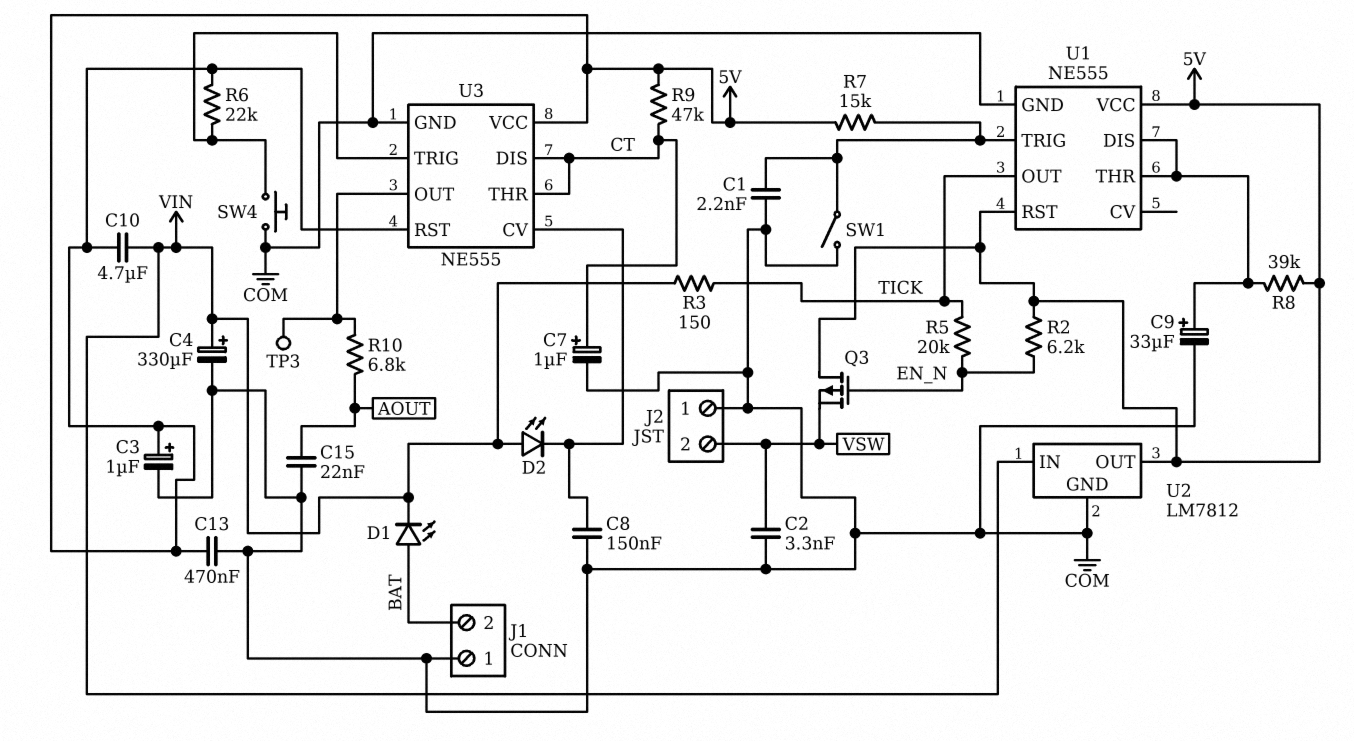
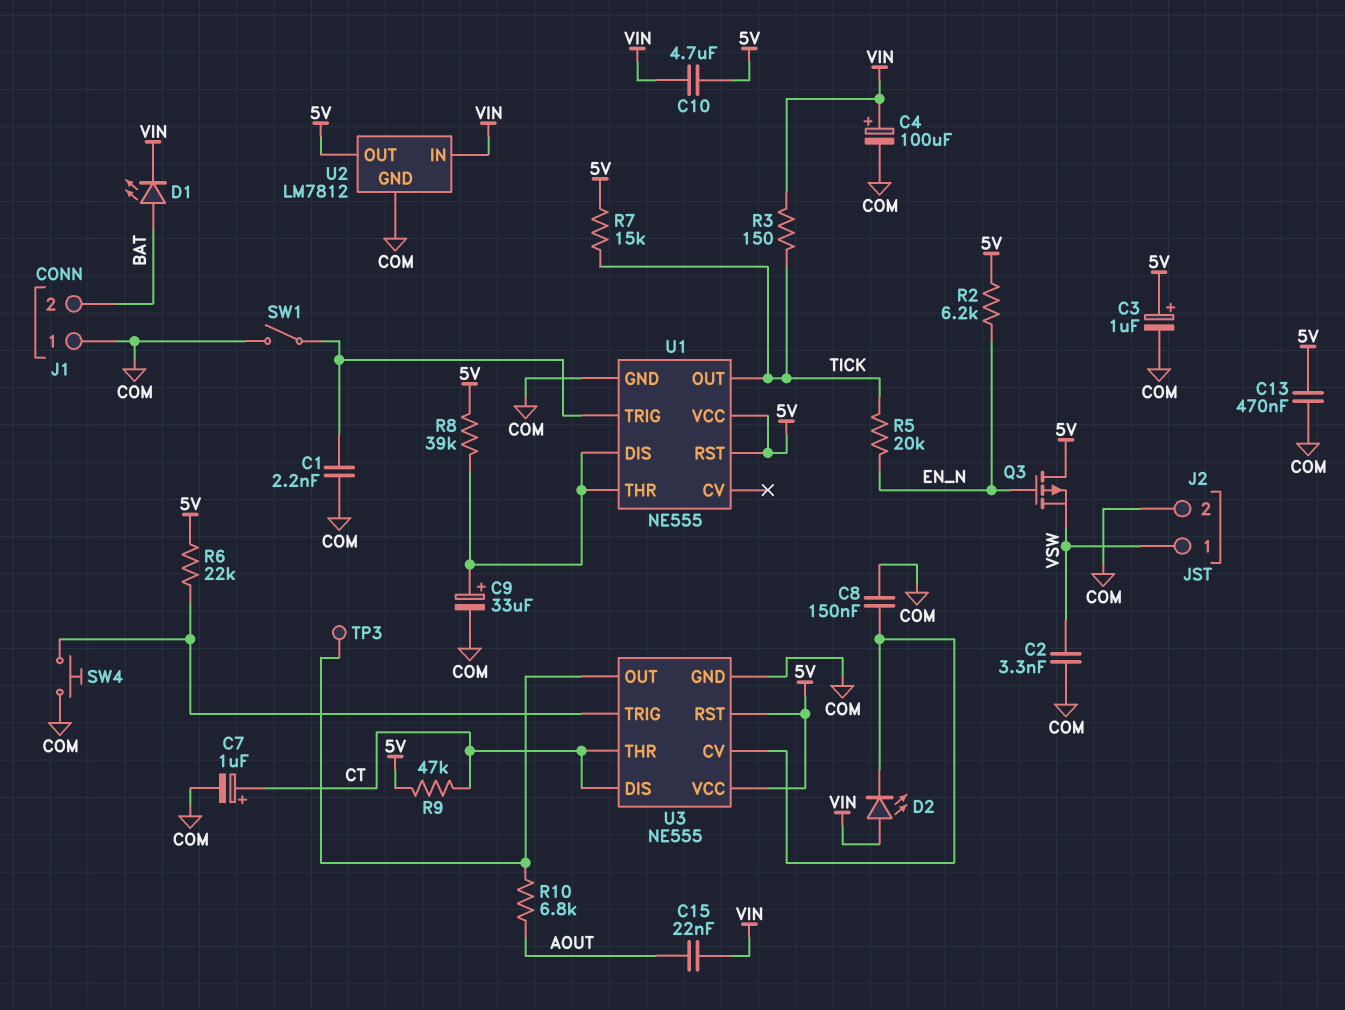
C4: 330uF (plus VIN, minus COM) -> 100uF (plus VIN, minus COM)
C15: 22nF (AOUT, COM) -> 22nF (AOUT, VIN)
J2 pin 1: COM -> VSW
J2 pin 2: VSW -> COM
R7: 15k (5V, U1/TRIG) -> 15k (5V, TICK)

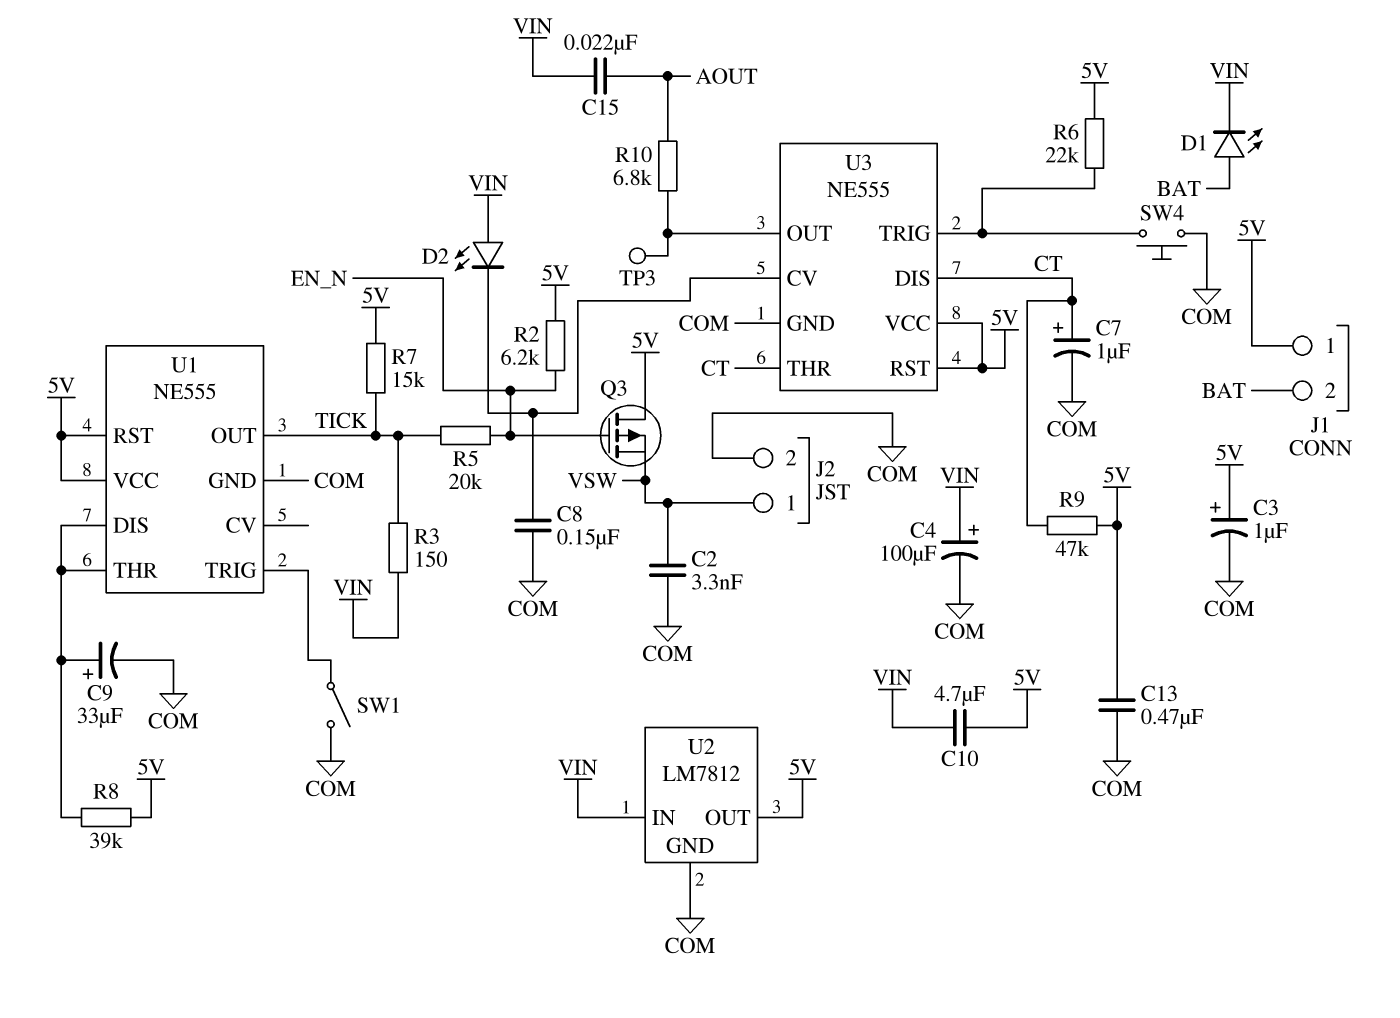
C1: 2.2nF (COM, U1/TRIG) -> none
J1 pin 1: COM -> 5V

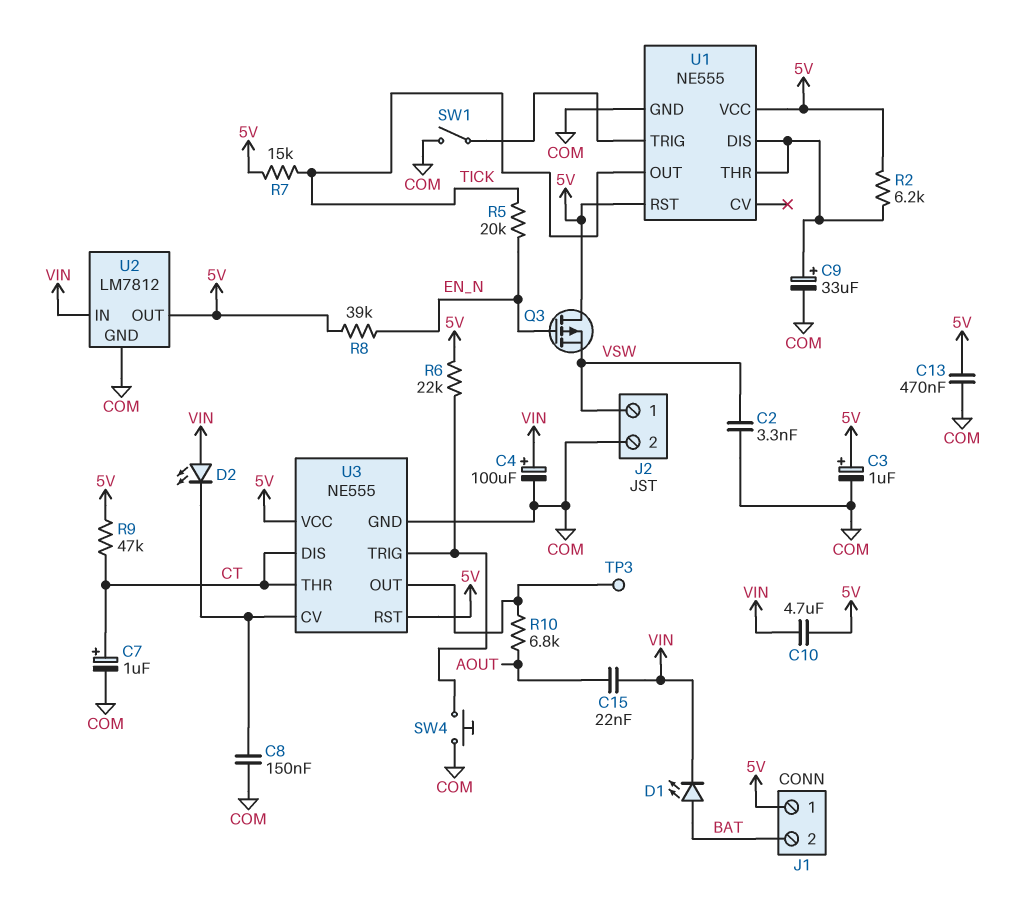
R2: 6.2k (5V, EN_N) -> 6.2k (5V, U1/DIS)
R3: 150 (TICK, VIN) -> none
R8: 39k (5V, U1/DIS) -> 39k (5V, EN_N)

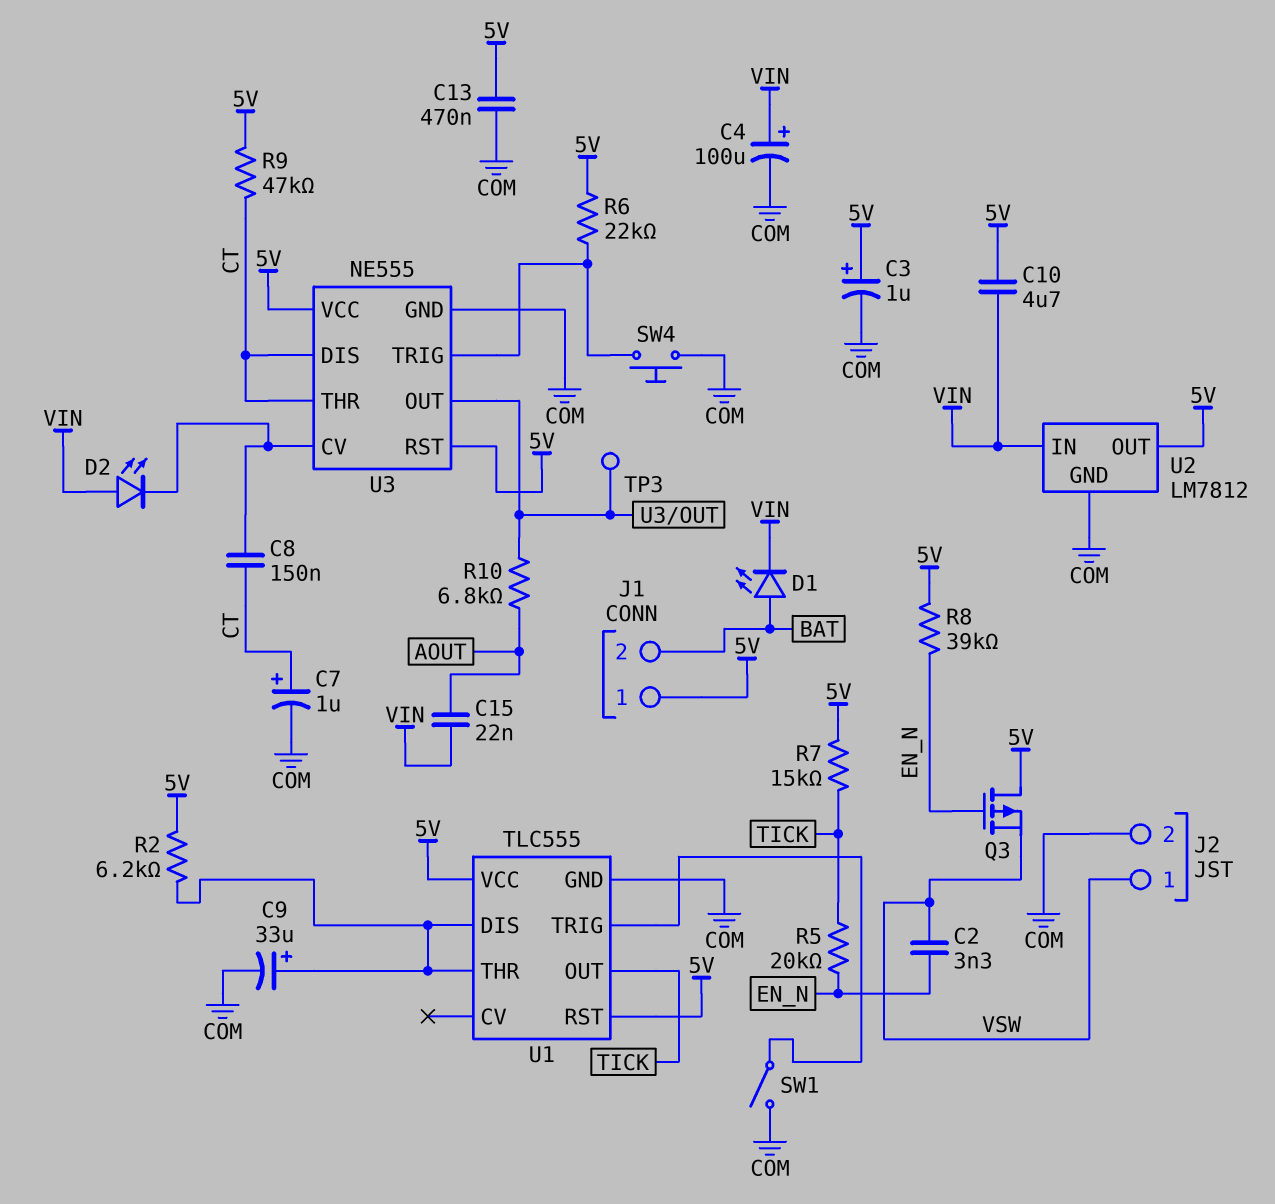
C2: 3.3nF (COM, VSW) -> 3.3nF (EN_N, VSW)
C8: 150nF (COM, U3/CV) -> 150nF (CT, U3/CV)
U1: NE555 -> TLC555

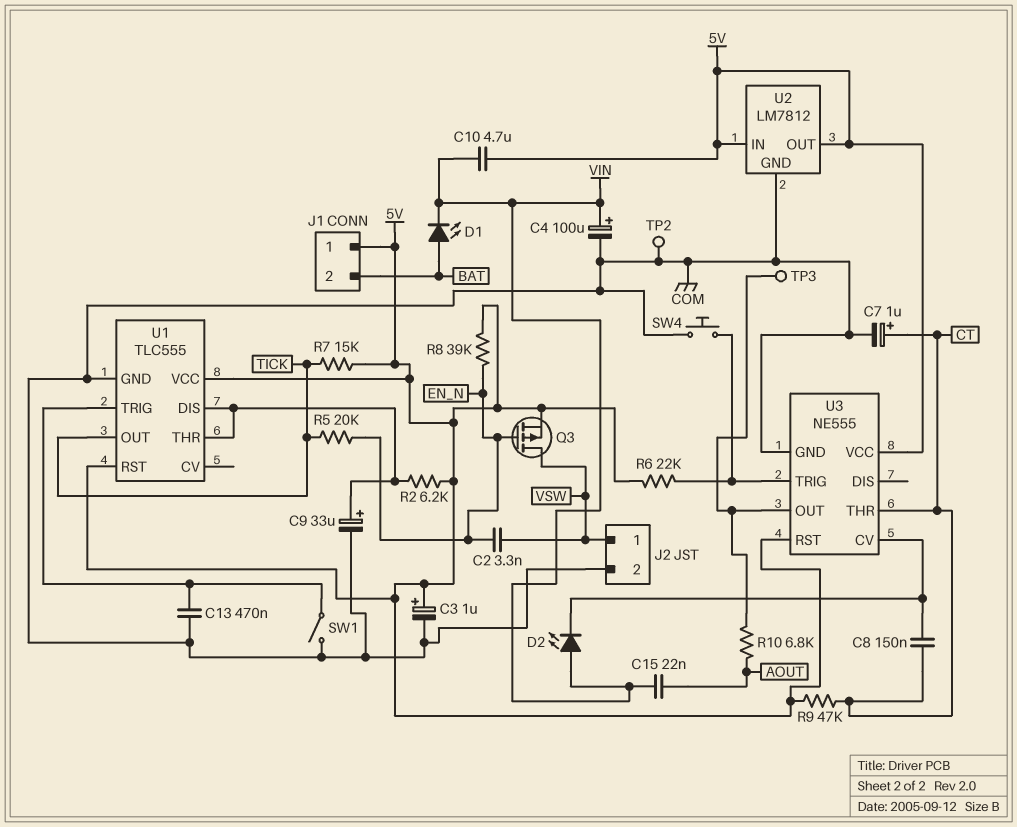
C13: 470nF (5V, COM) -> 470nF (COM, U1/TRIG)
Q3: PMOS (G EN_N, D 5V, S VSW) -> PMOS (G EN_N, D VSW, S 5V)
TP2: none -> test point (COM)
U2 pin IN: VIN -> 5V
U3 pin DIS: CT -> none

